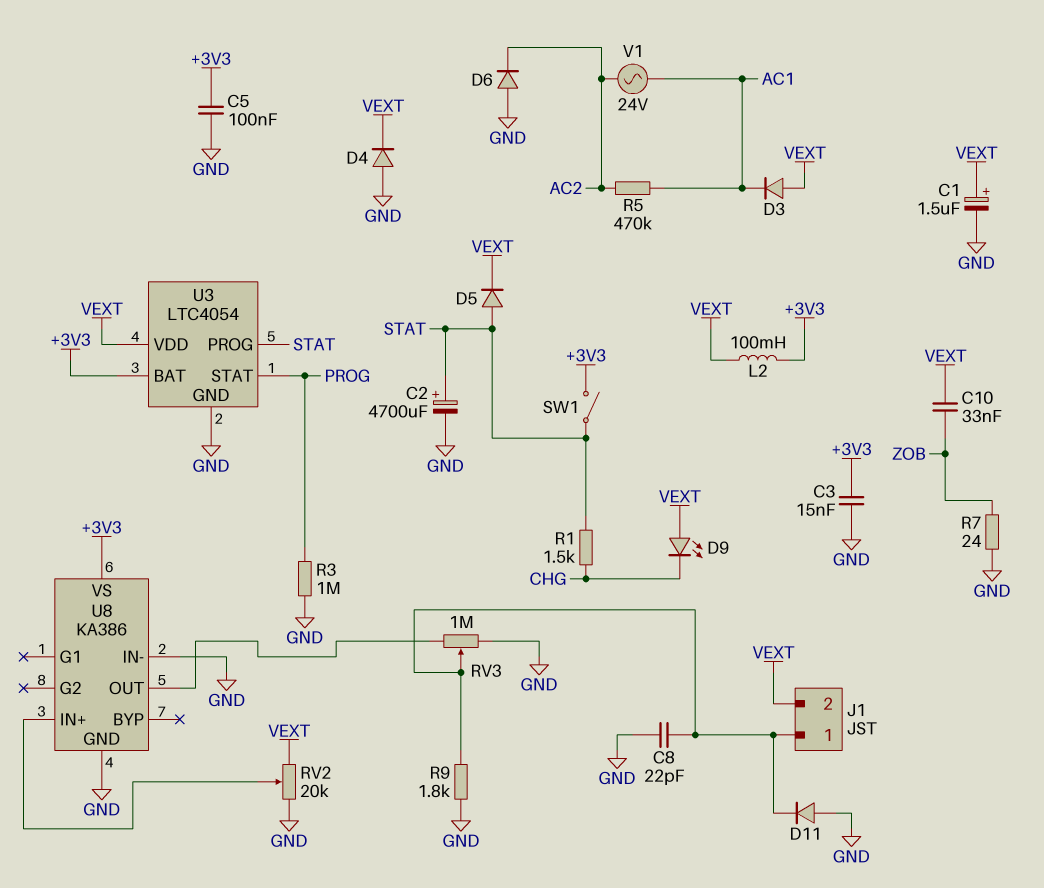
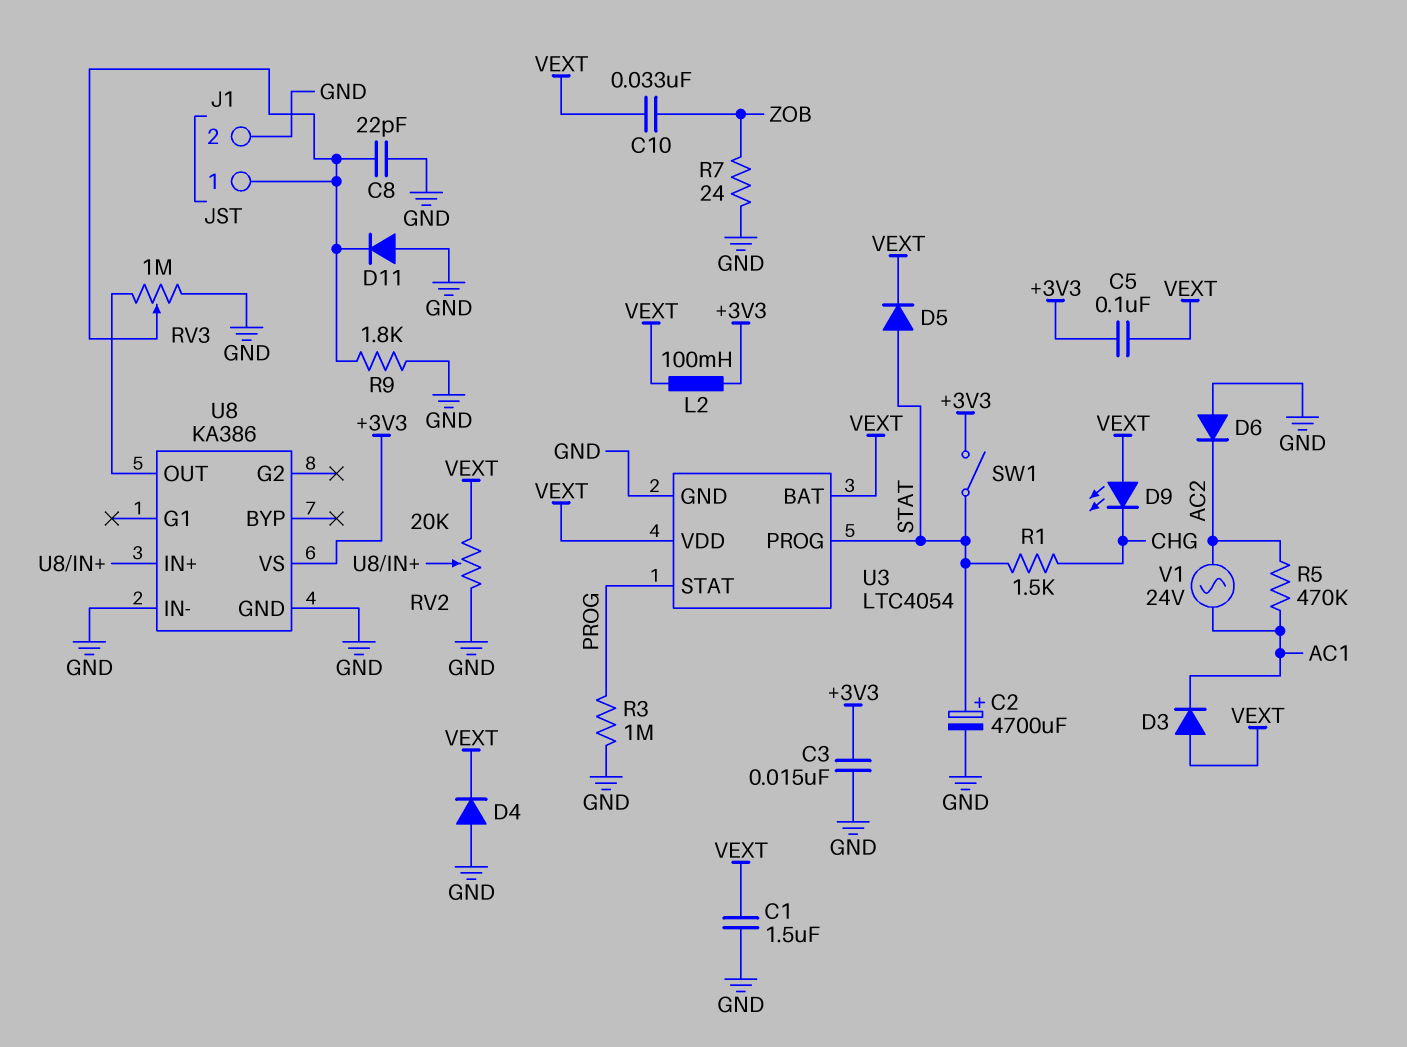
C1: 1.5uF (plus VEXT, minus GND) -> 1.5uF (GND, VEXT)
C5: 100nF (+3V3, GND) -> 100nF (+3V3, VEXT)
J1 pin 2: VEXT -> GND
U3 pin BAT: +3V3 -> VEXT

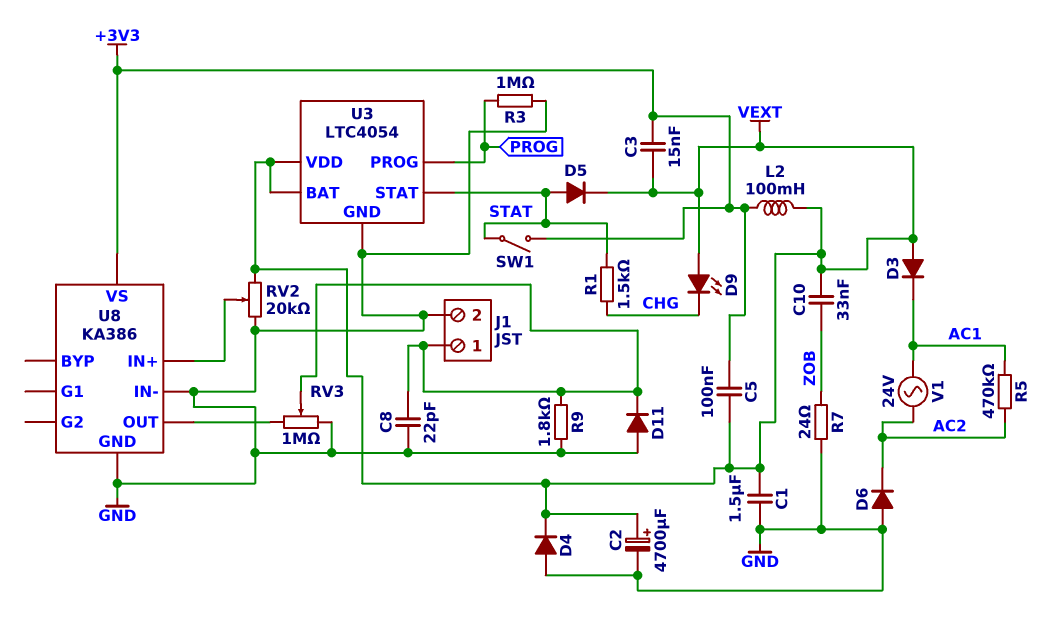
C2: 4700uF (plus STAT, minus GND) -> 4700uF (plus VEXT, minus GND)
C3: 15nF (+3V3, GND) -> 15nF (+3V3, VEXT)
U3 pin PROG: STAT -> PROG
U3 pin STAT: PROG -> STAT

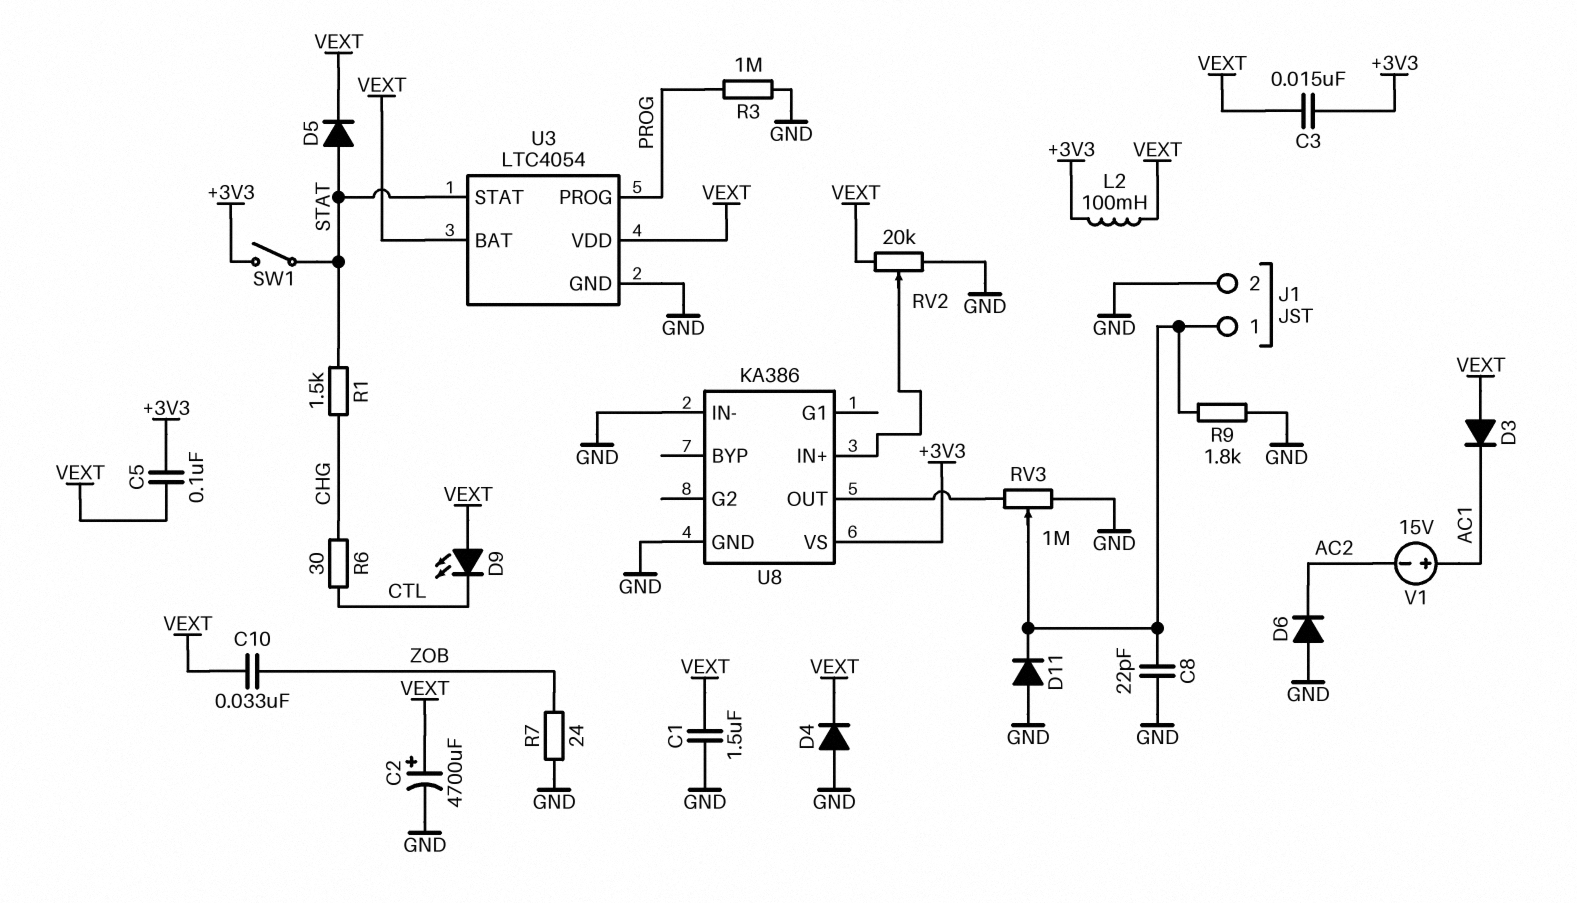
D9: LED (A VEXT, K CHG) -> LED (A VEXT, K CTL)
R5: 470k (AC1, AC2) -> none
R6: none -> 30 (CHG, CTL)
V1: AC 24V (AC1, AC2) -> 15V (plus AC1, minus AC2)

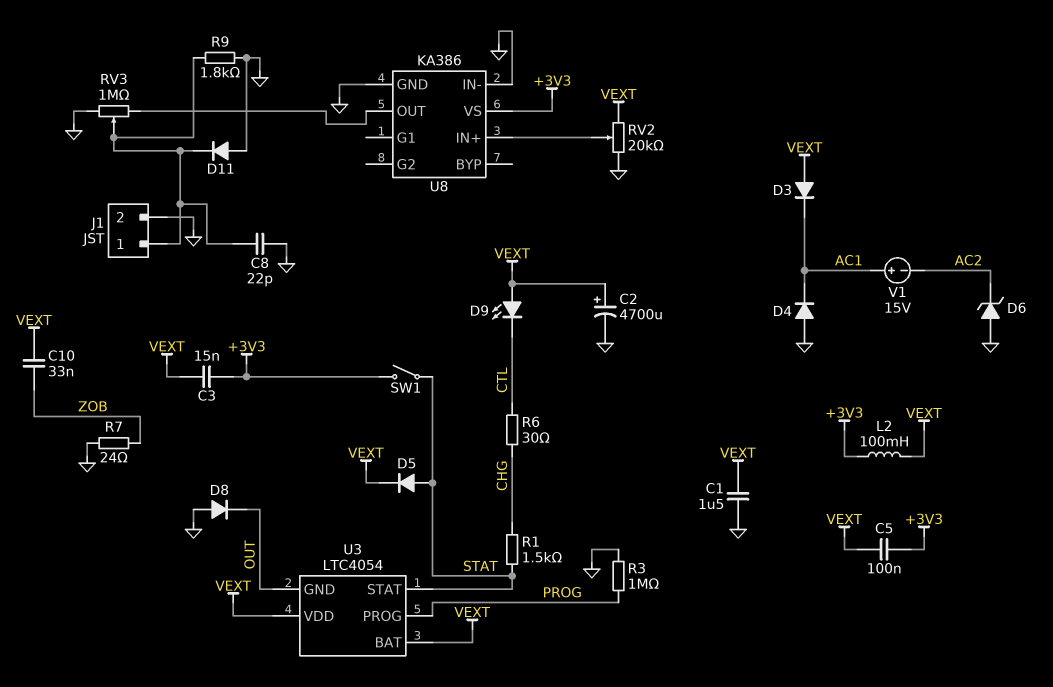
D4: diode (A GND, K VEXT) -> diode (A GND, K AC1)
D6: diode (A GND, K AC2) -> zener (A GND, K AC2)
D8: none -> diode (A GND, K OUT)
U3 pin GND: GND -> OUT

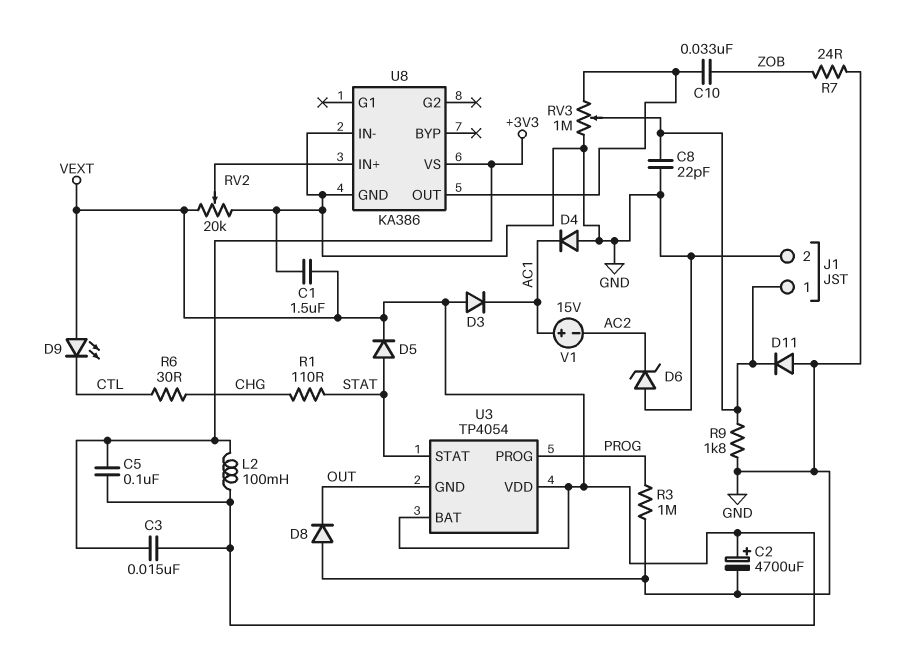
C10: 33nF (VEXT, ZOB) -> 33nF (U8/OUT, ZOB)
R1: 1.5k (CHG, STAT) -> 110 (CHG, STAT)
SW1: switch (+3V3, STAT) -> none
U3: LTC4054 -> TP4054

